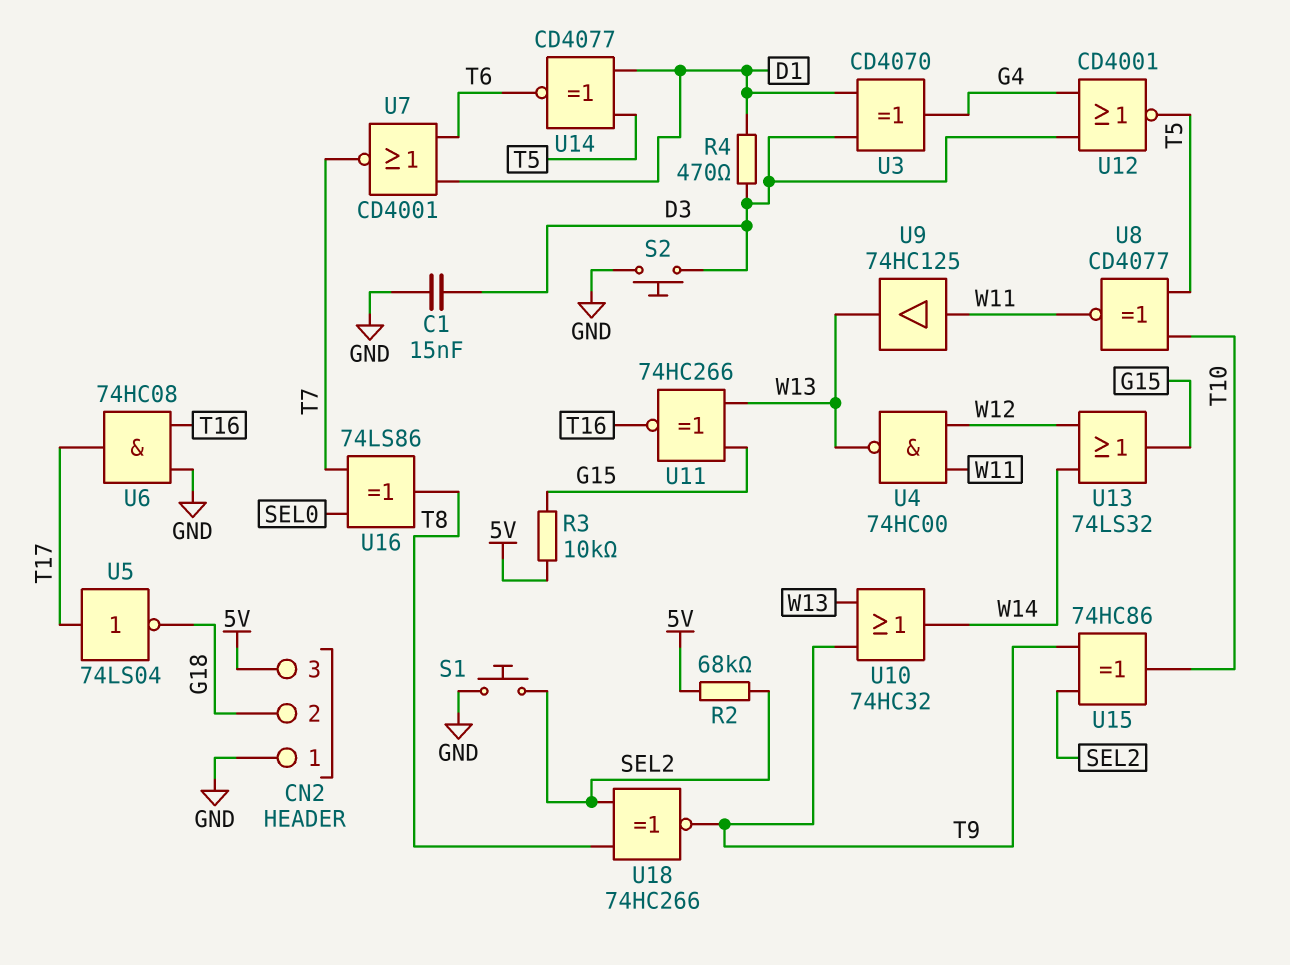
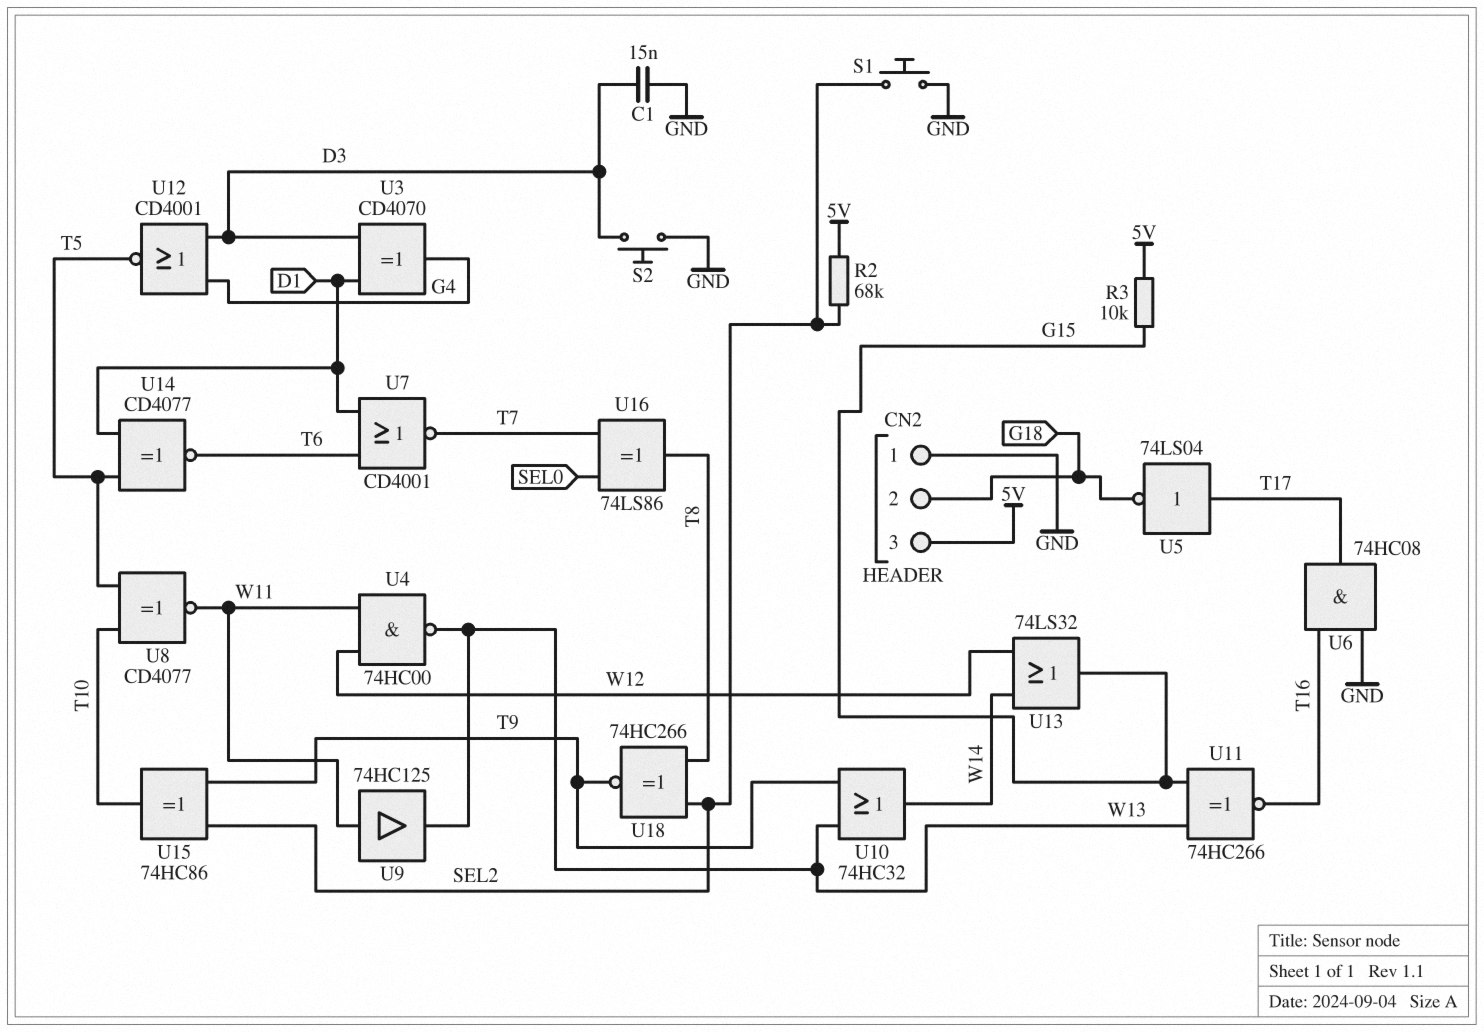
R4: 470 (D1, D3) -> none

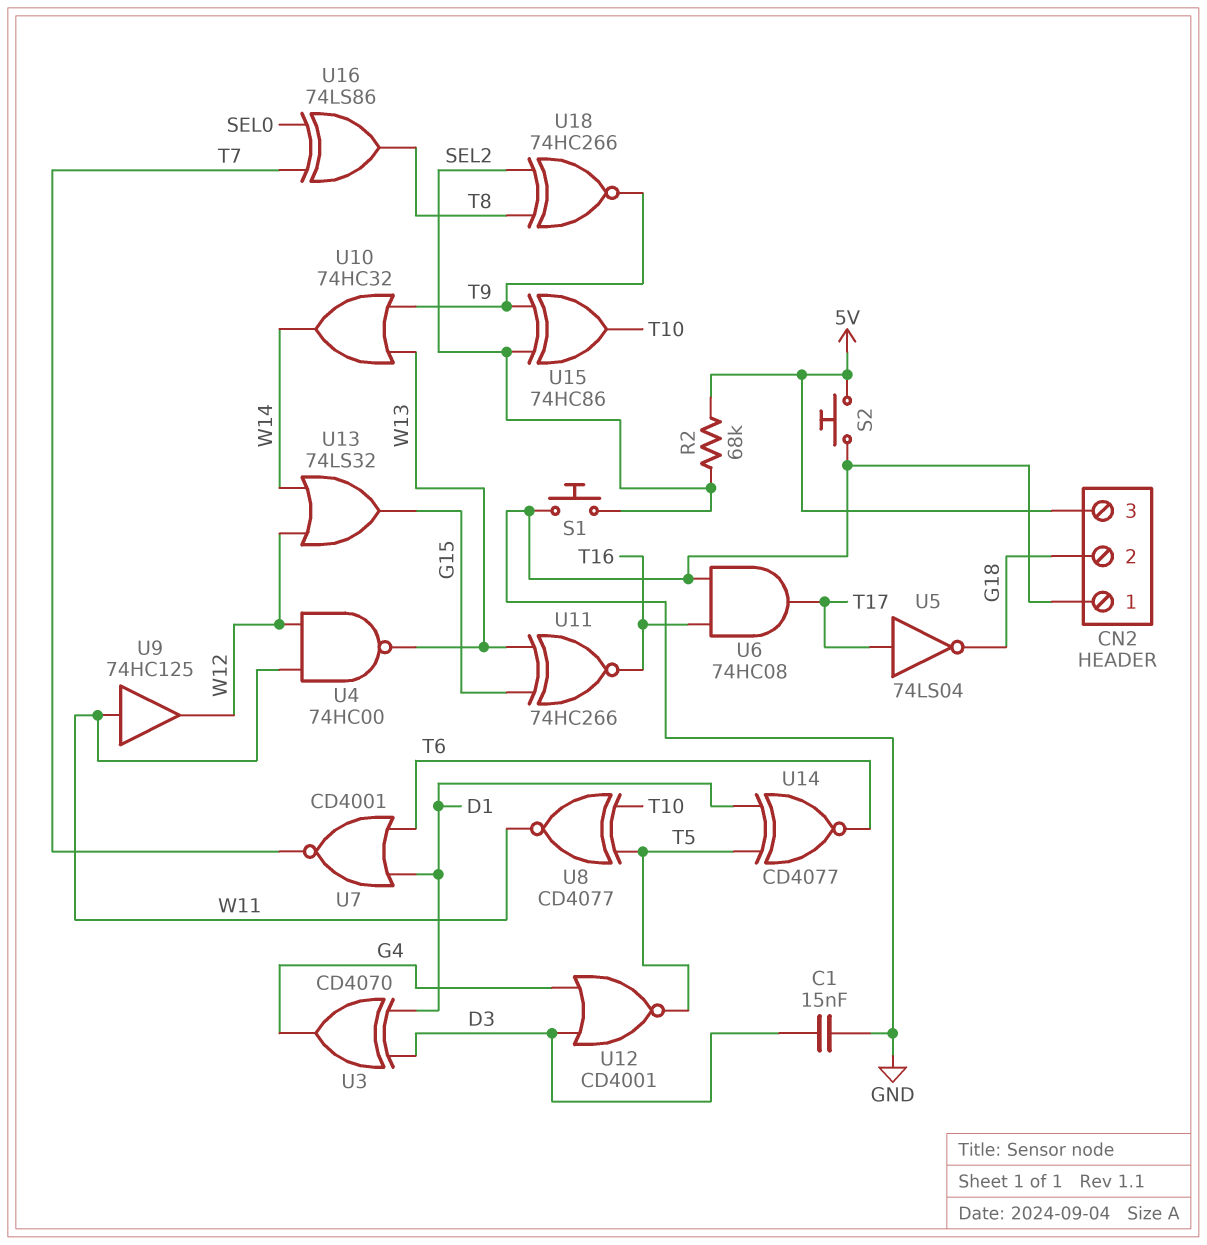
R3: 10k (5V, G15) -> none
S2: button (D3, GND) -> button (5V, GND)
U9: buffer 74HC125 (in W11, out W13) -> buffer 74HC125 (in W11, out W12)

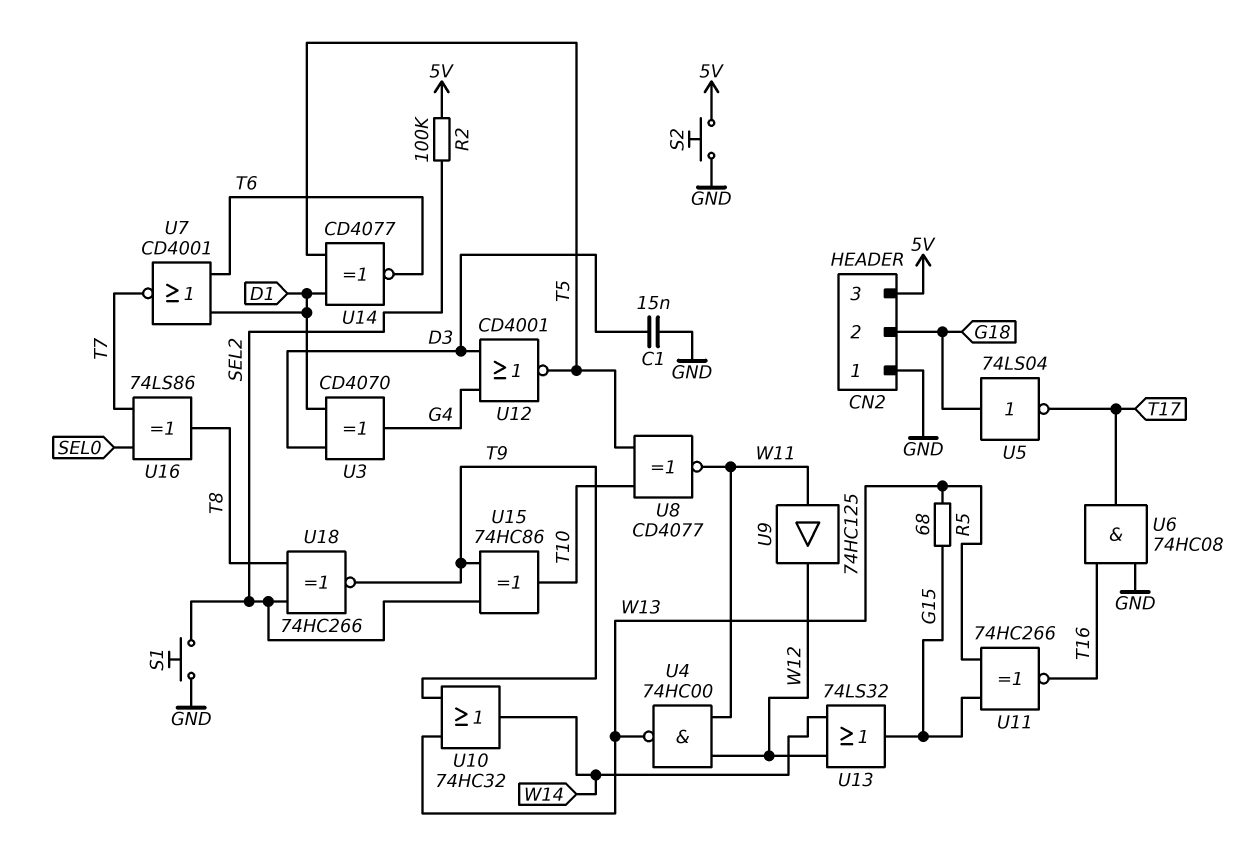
R2: 68k (5V, SEL2) -> 100k (5V, SEL2)
R5: none -> 68 (G15, W13)
U5: NOT 74LS04 (in T17, out G18) -> NOT 74LS04 (in G18, out T17)

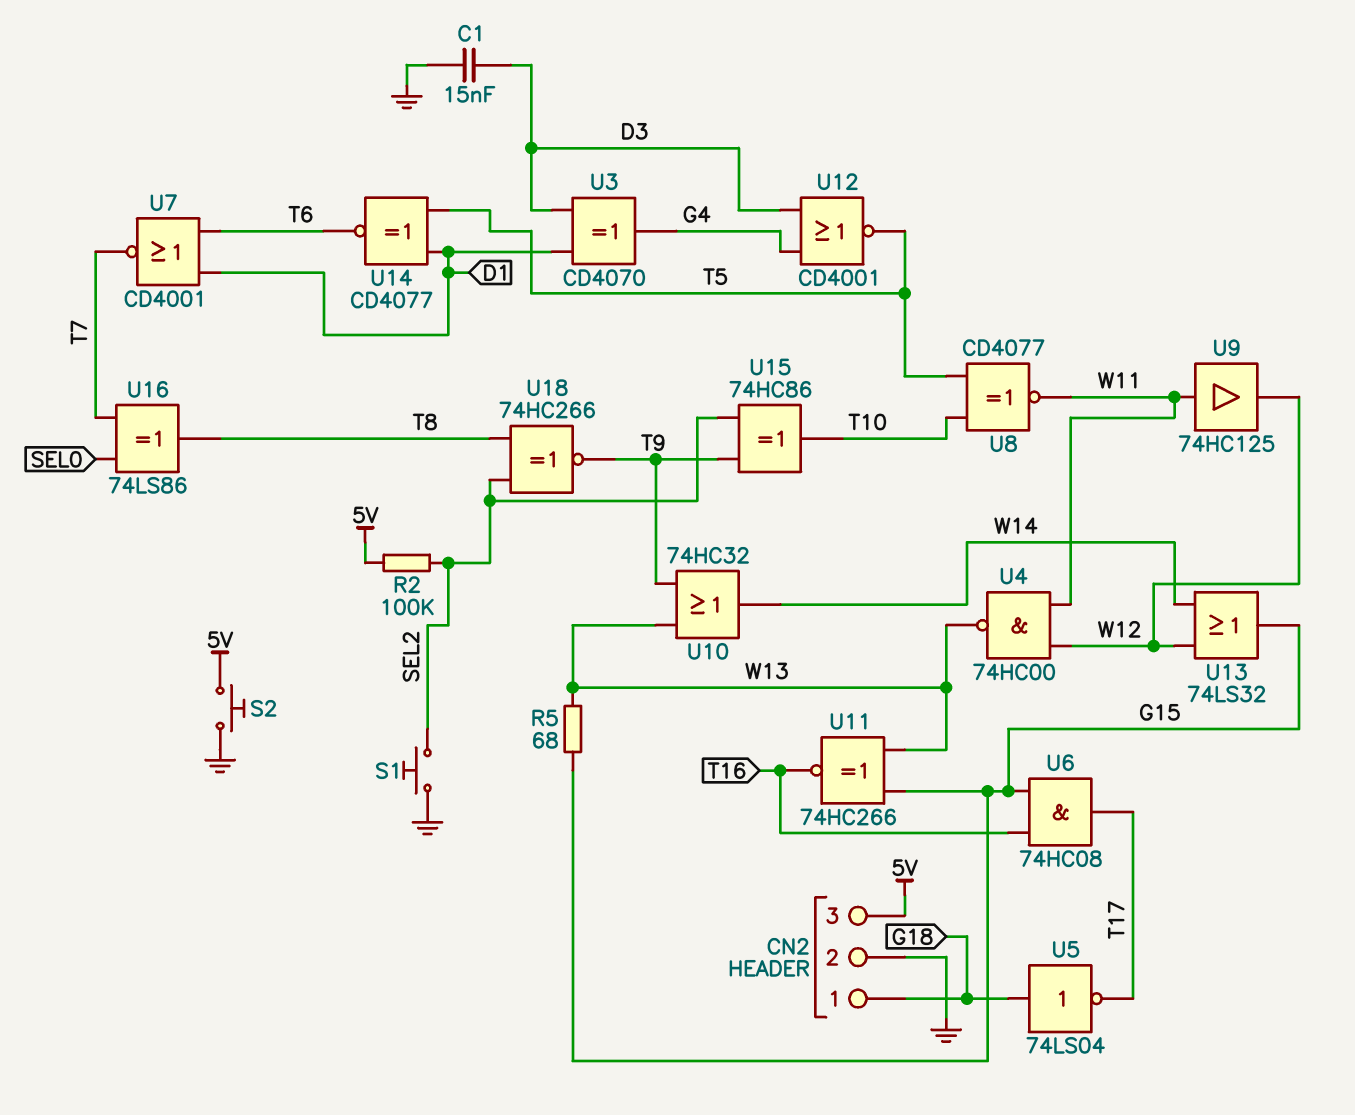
CN2 pin 1: GND -> G18
CN2 pin 2: G18 -> GND
U6: AND 74HC08 (in GND, in T16, out T17) -> AND 74HC08 (in G15, in T16, out T17)

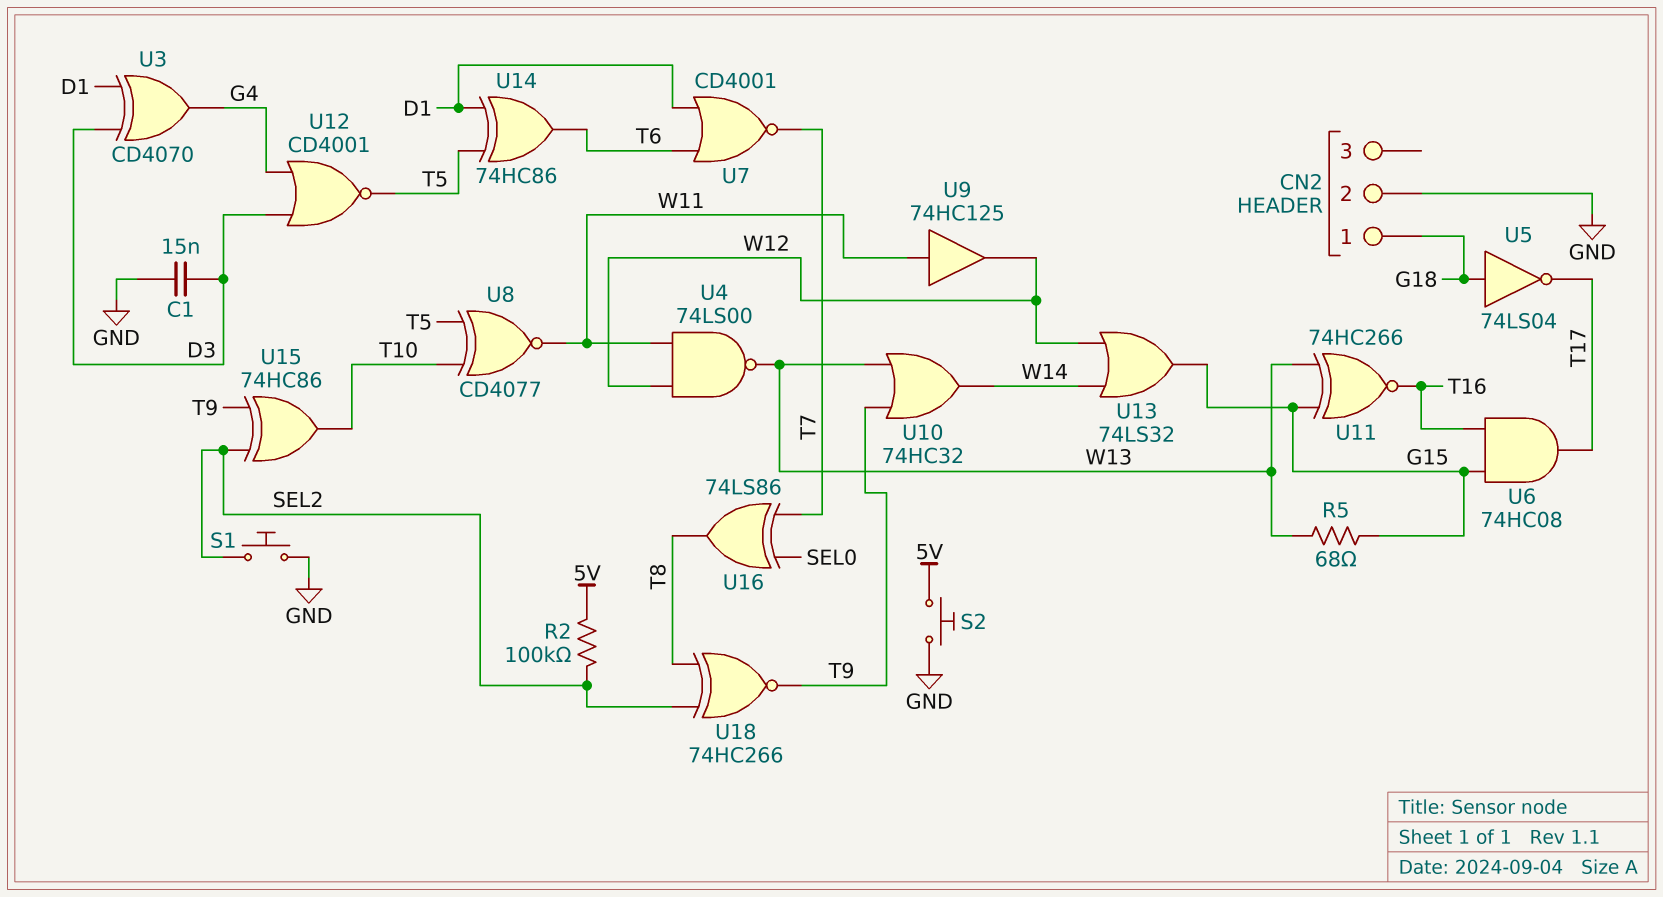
CN2 pin 3: 5V -> none
U4: NAND 74HC00 (in W11, in W12, out W13) -> NAND 74LS00 (in W11, in W12, out W13)
U14: XNOR CD4077 (in D1, in T5, out T6) -> XOR 74HC86 (in D1, in T5, out T6)

